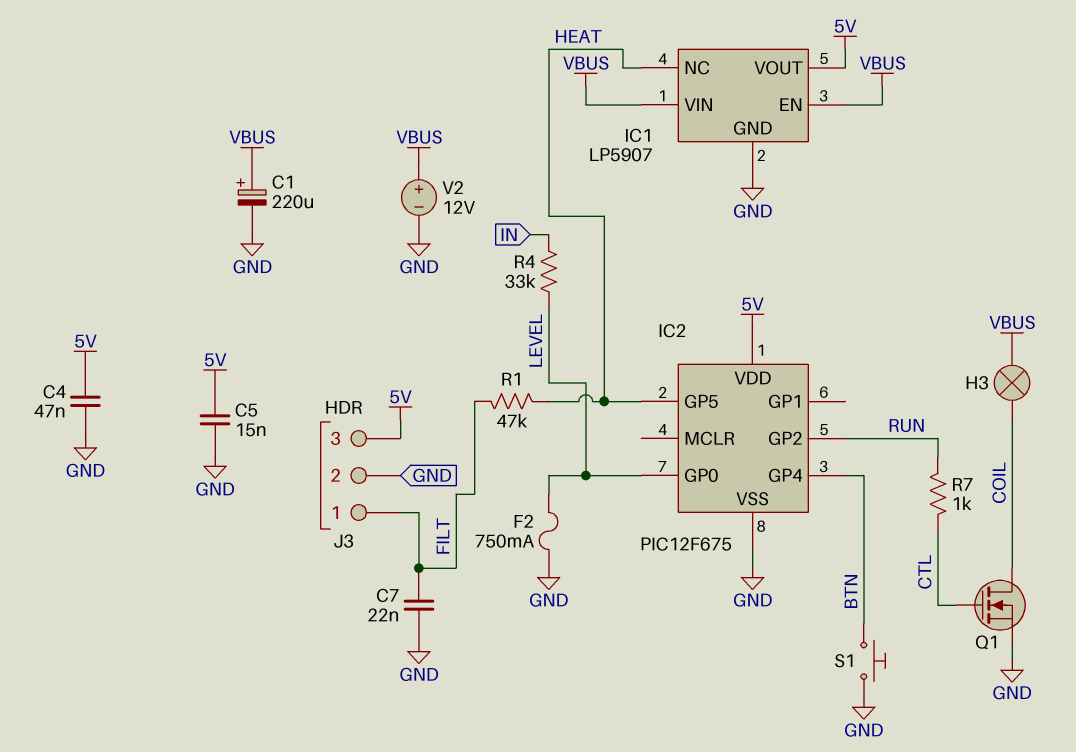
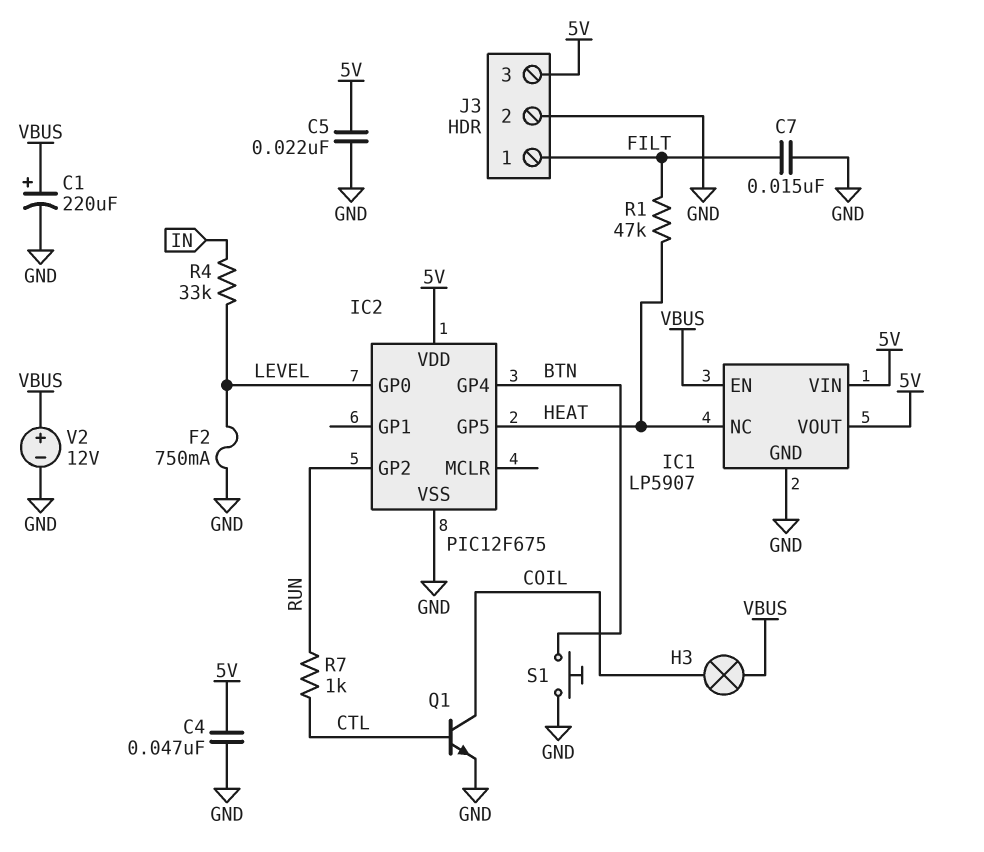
C5: 15nF (5V, GND) -> 22nF (5V, GND)
C7: 22nF (FILT, GND) -> 15nF (FILT, GND)
IC1 pin VIN: VBUS -> 5V
Q1: NMOS (G CTL, D COIL, S GND) -> NPN (B CTL, C COIL, E GND)

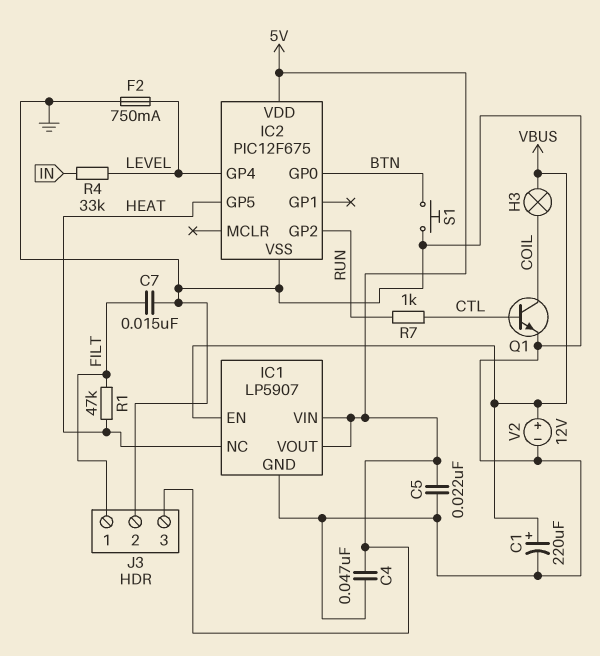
IC2 pin GP0: LEVEL -> BTN
IC2 pin GP4: BTN -> LEVEL

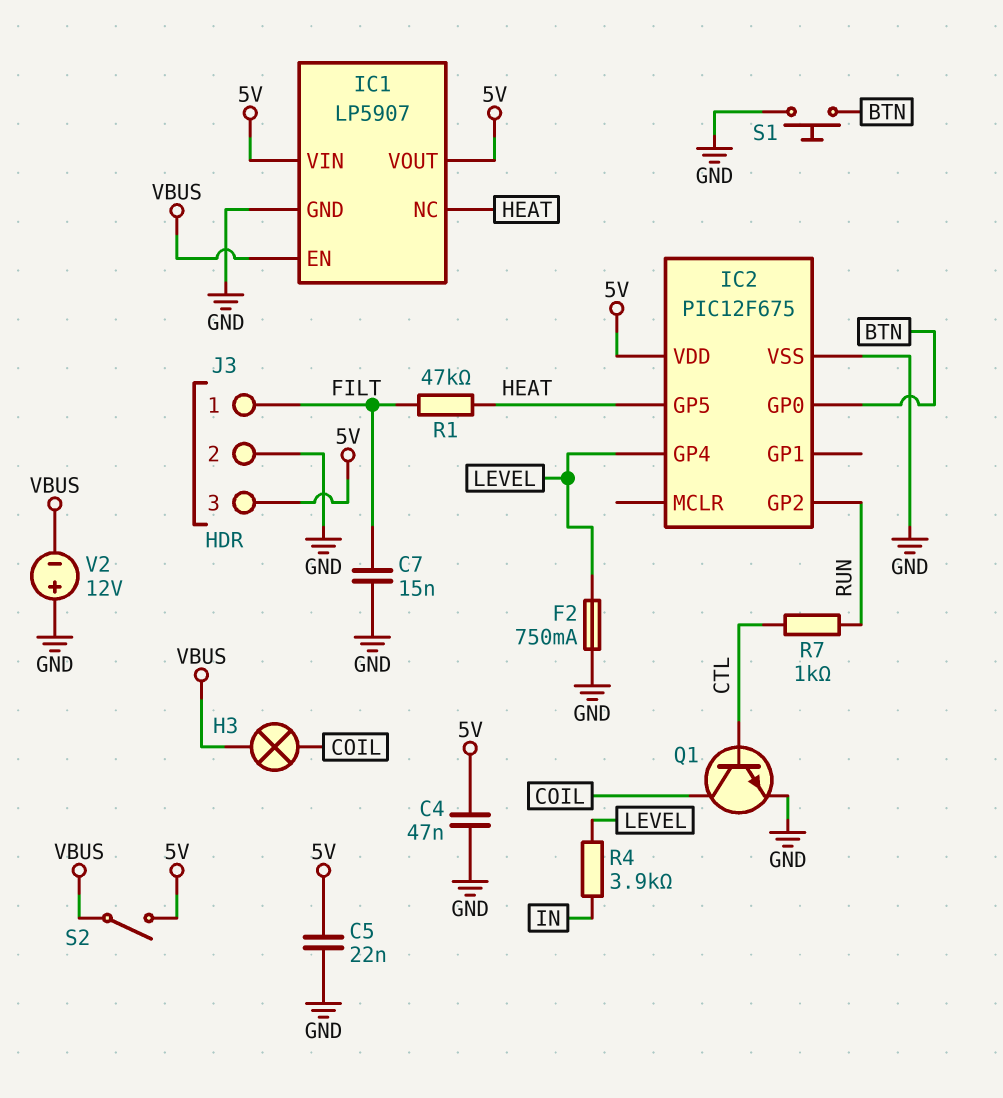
C1: 220uF (plus VBUS, minus GND) -> none
R4: 33k (IN, LEVEL) -> 3.9k (IN, LEVEL)
S2: none -> switch (5V, VBUS)
V2: 12V (plus VBUS, minus GND) -> 12V (plus GND, minus VBUS)

